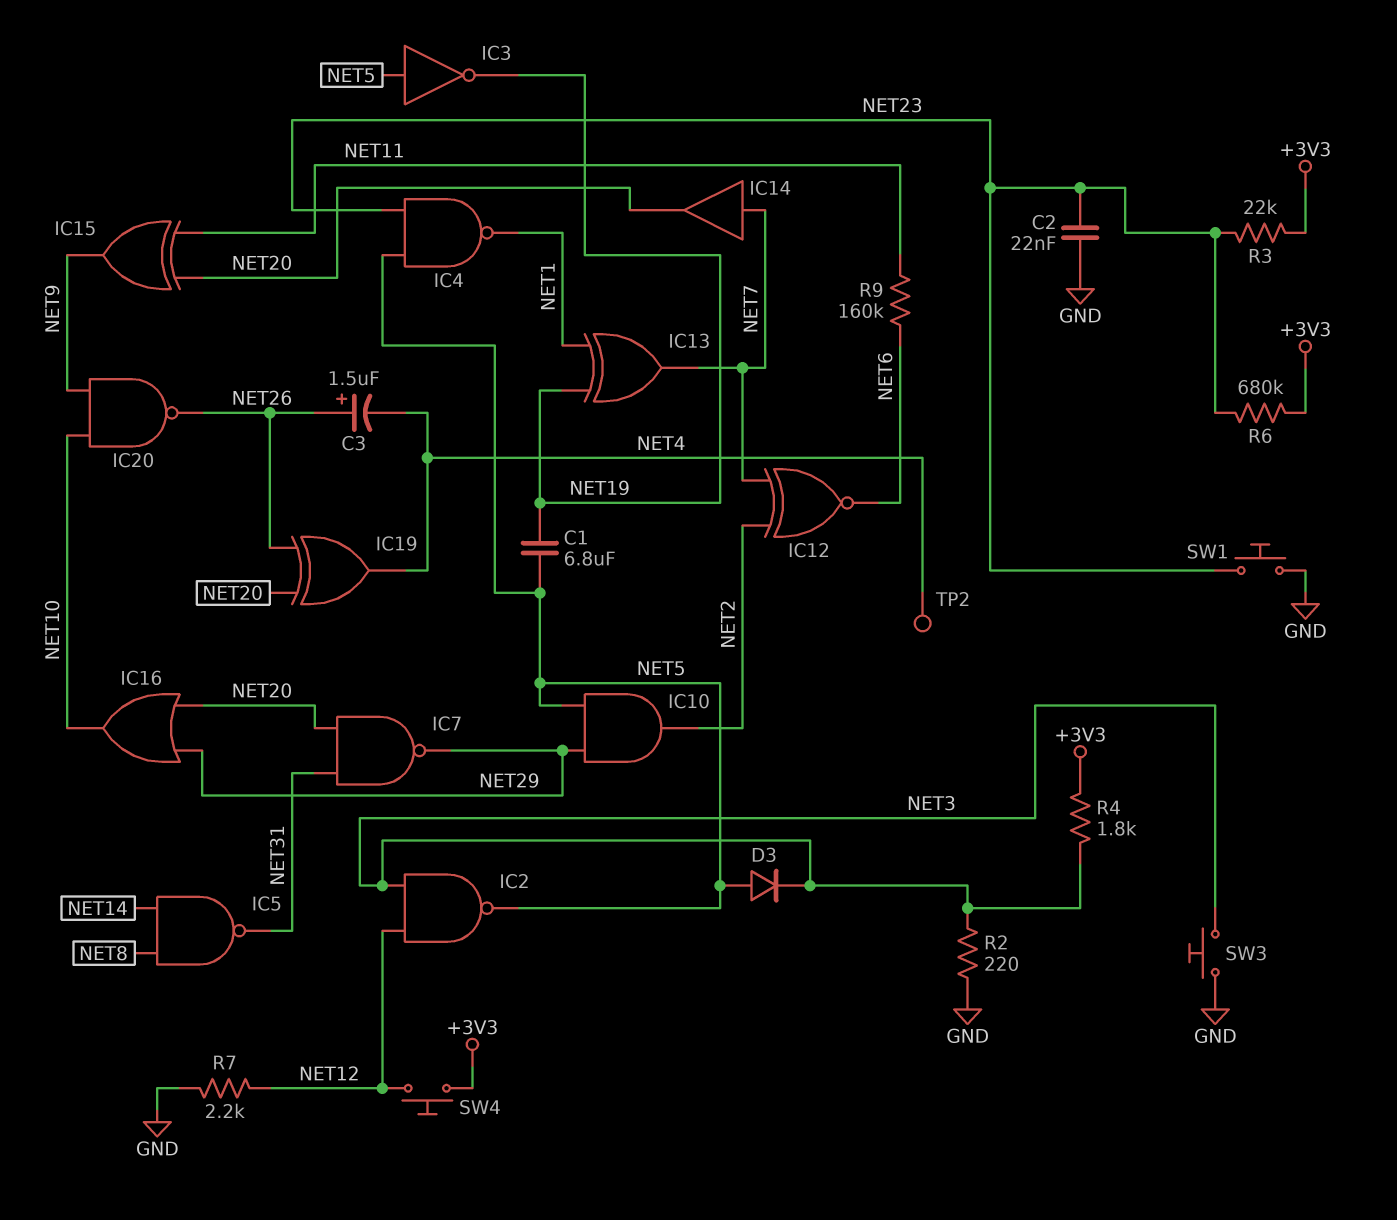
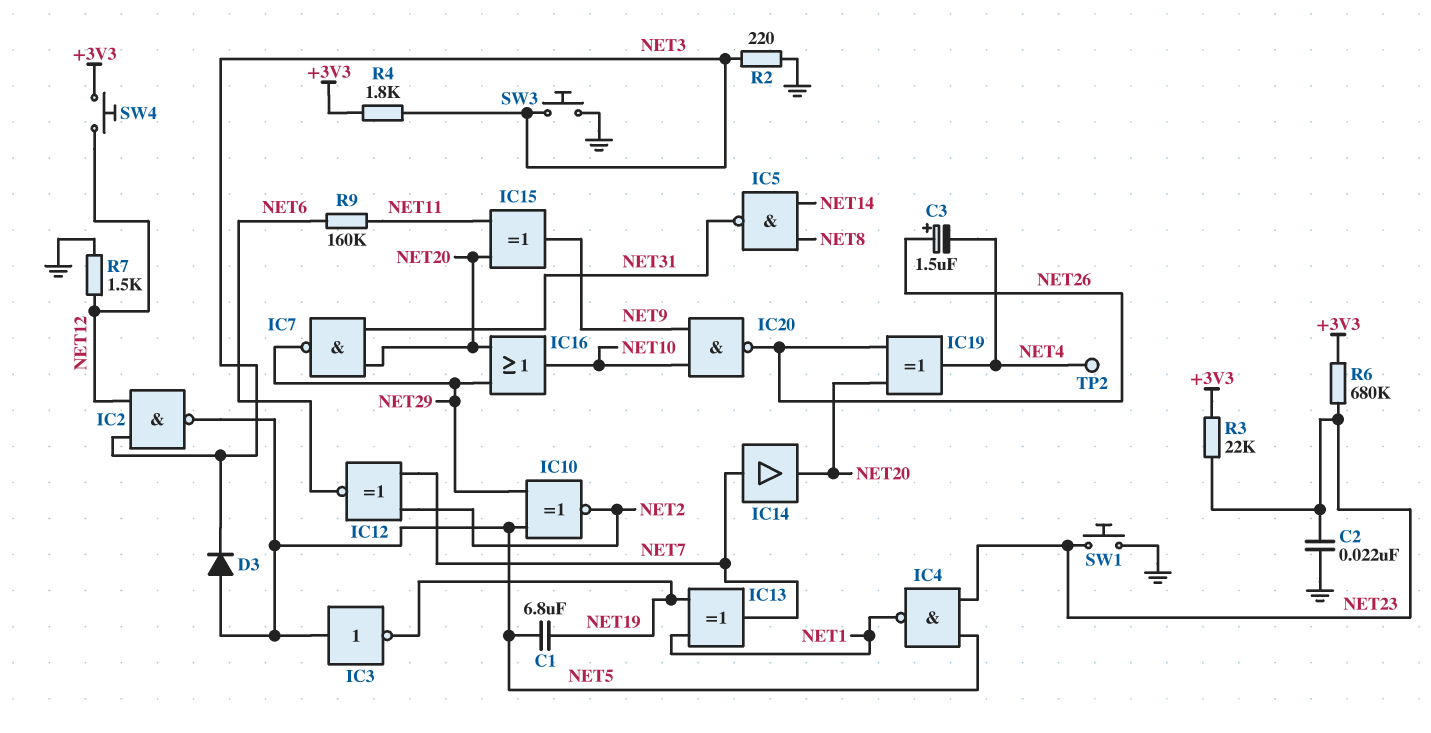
IC10: AND (in NET5, in NET29, out NET2) -> XNOR (in NET5, in NET29, out NET2)
R7: 2.2k (GND, NET12) -> 1.5k (GND, NET12)

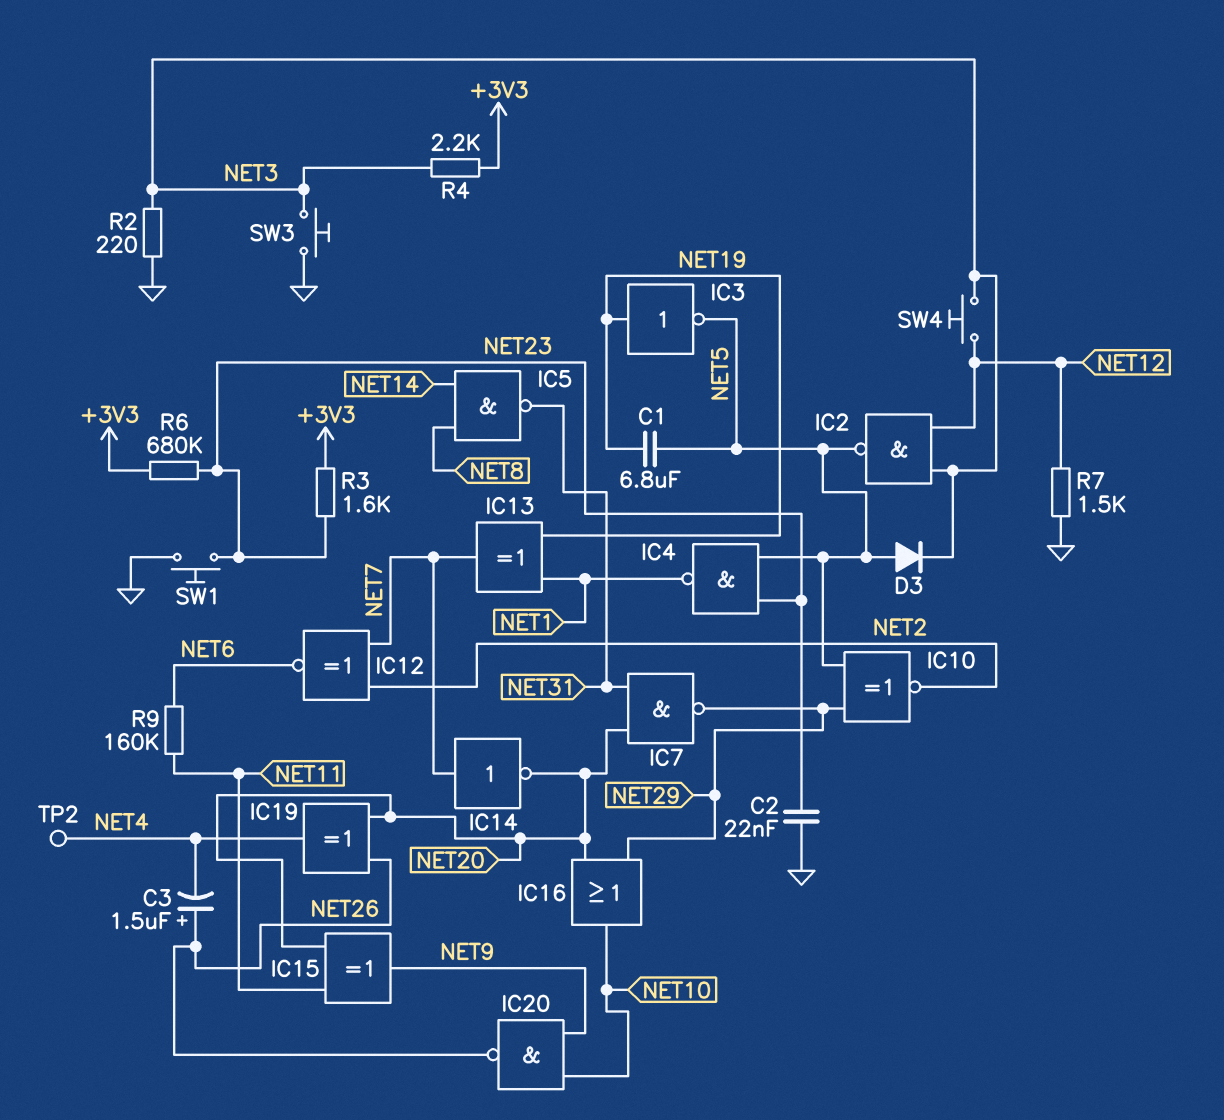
IC3: NOT (in NET5, out NET19) -> NOT (in NET19, out NET5)
IC14: buffer (in NET7, out NET20) -> NOT (in NET7, out NET20)
R3: 22k (+3V3, NET23) -> 1.6k (+3V3, NET23)
R4: 1.8k (+3V3, NET3) -> 2.2k (+3V3, NET3)
SW4: button (+3V3, NET12) -> button (NET3, NET12)

